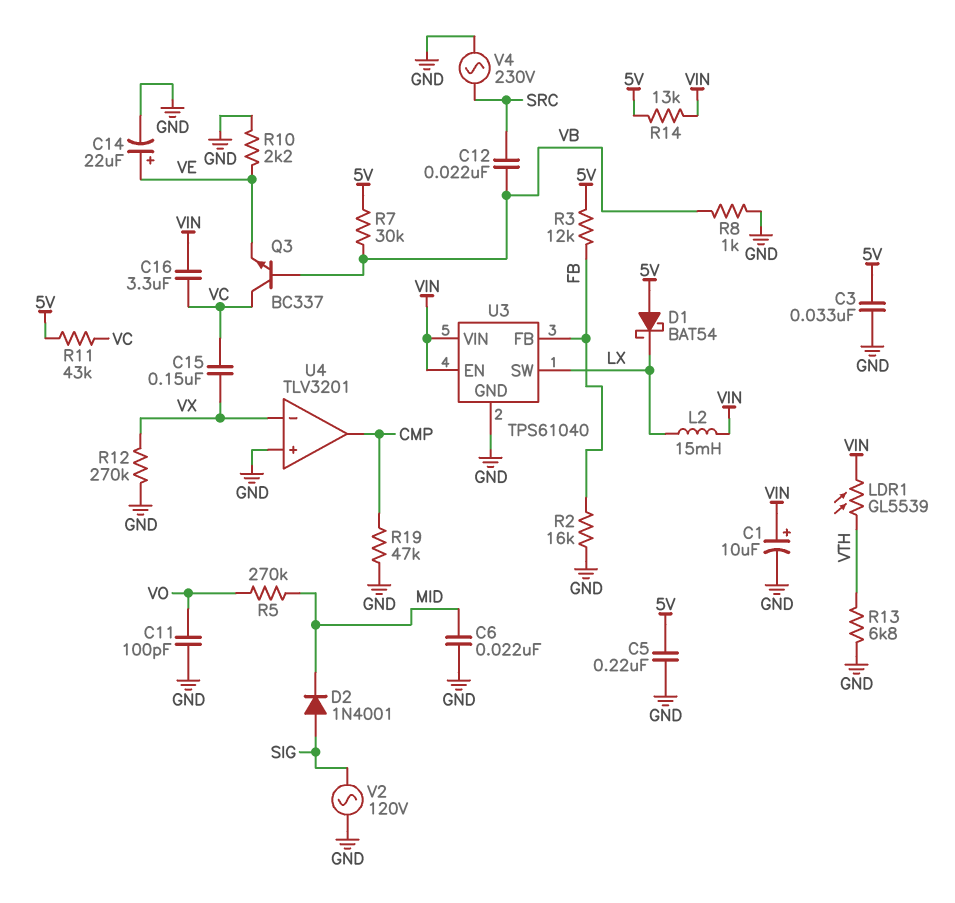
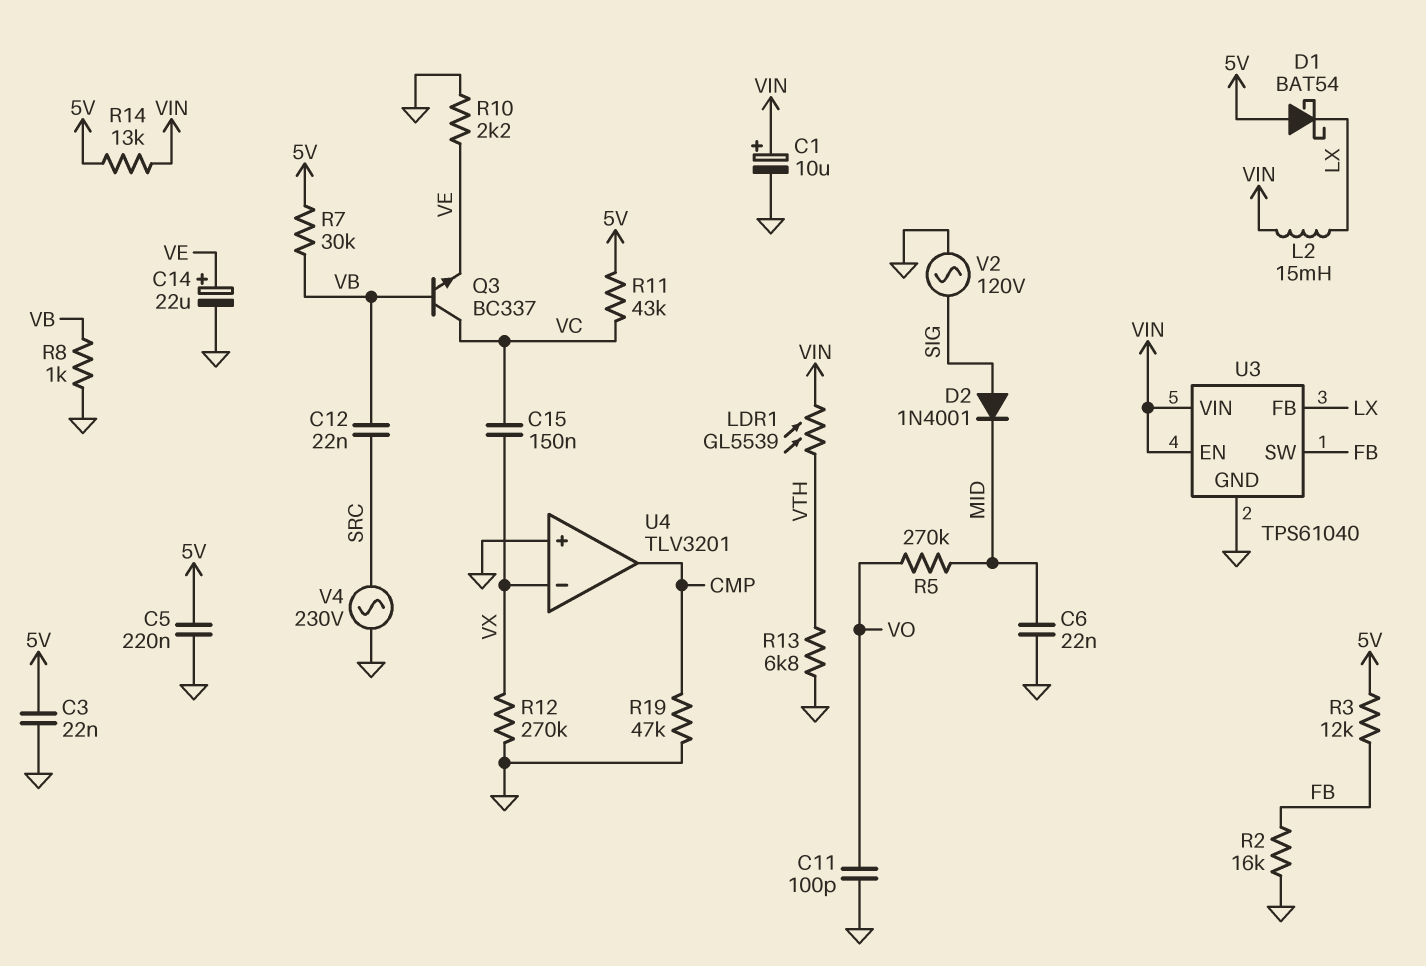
C3: 33nF (5V, GND) -> 22nF (5V, GND)
C16: 3.3uF (VC, VIN) -> none
U3 pin FB: FB -> LX
U3 pin SW: LX -> FB

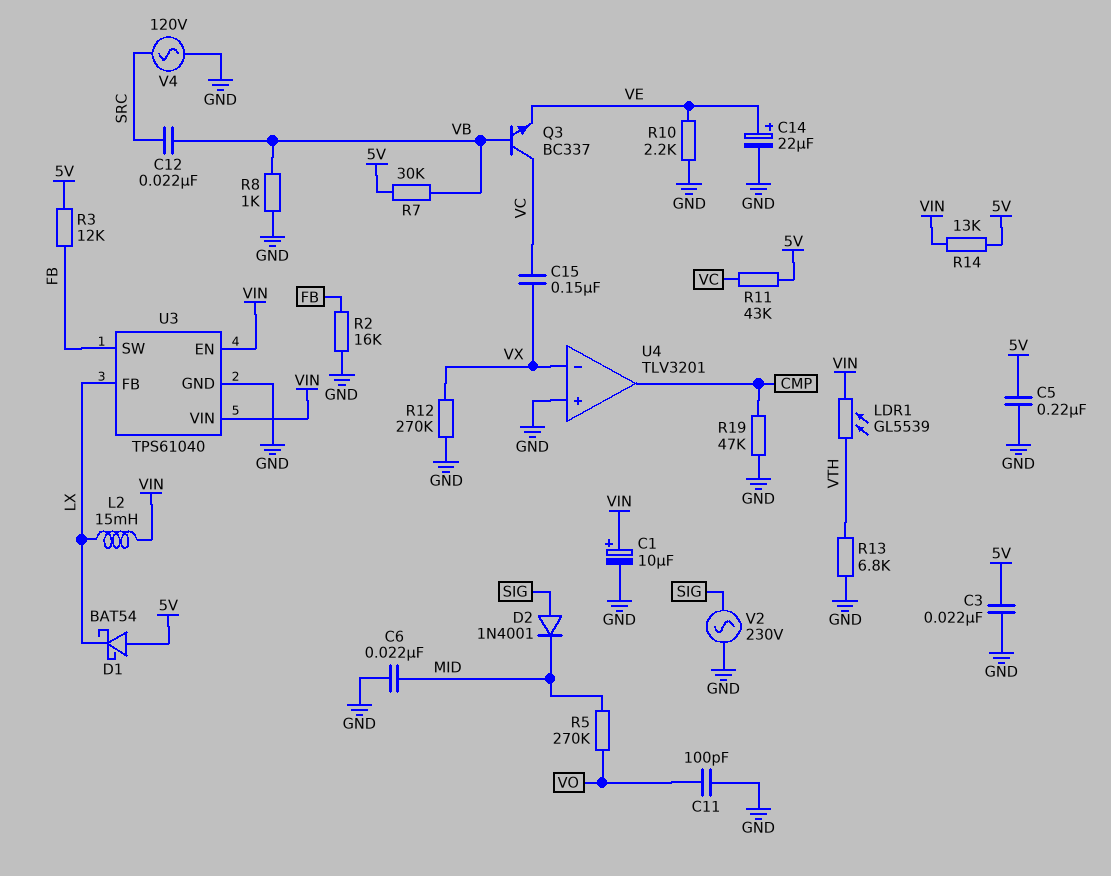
V2: AC 120V (GND, SIG) -> AC 230V (GND, SIG)
V4: AC 230V (GND, SRC) -> AC 120V (GND, SRC)

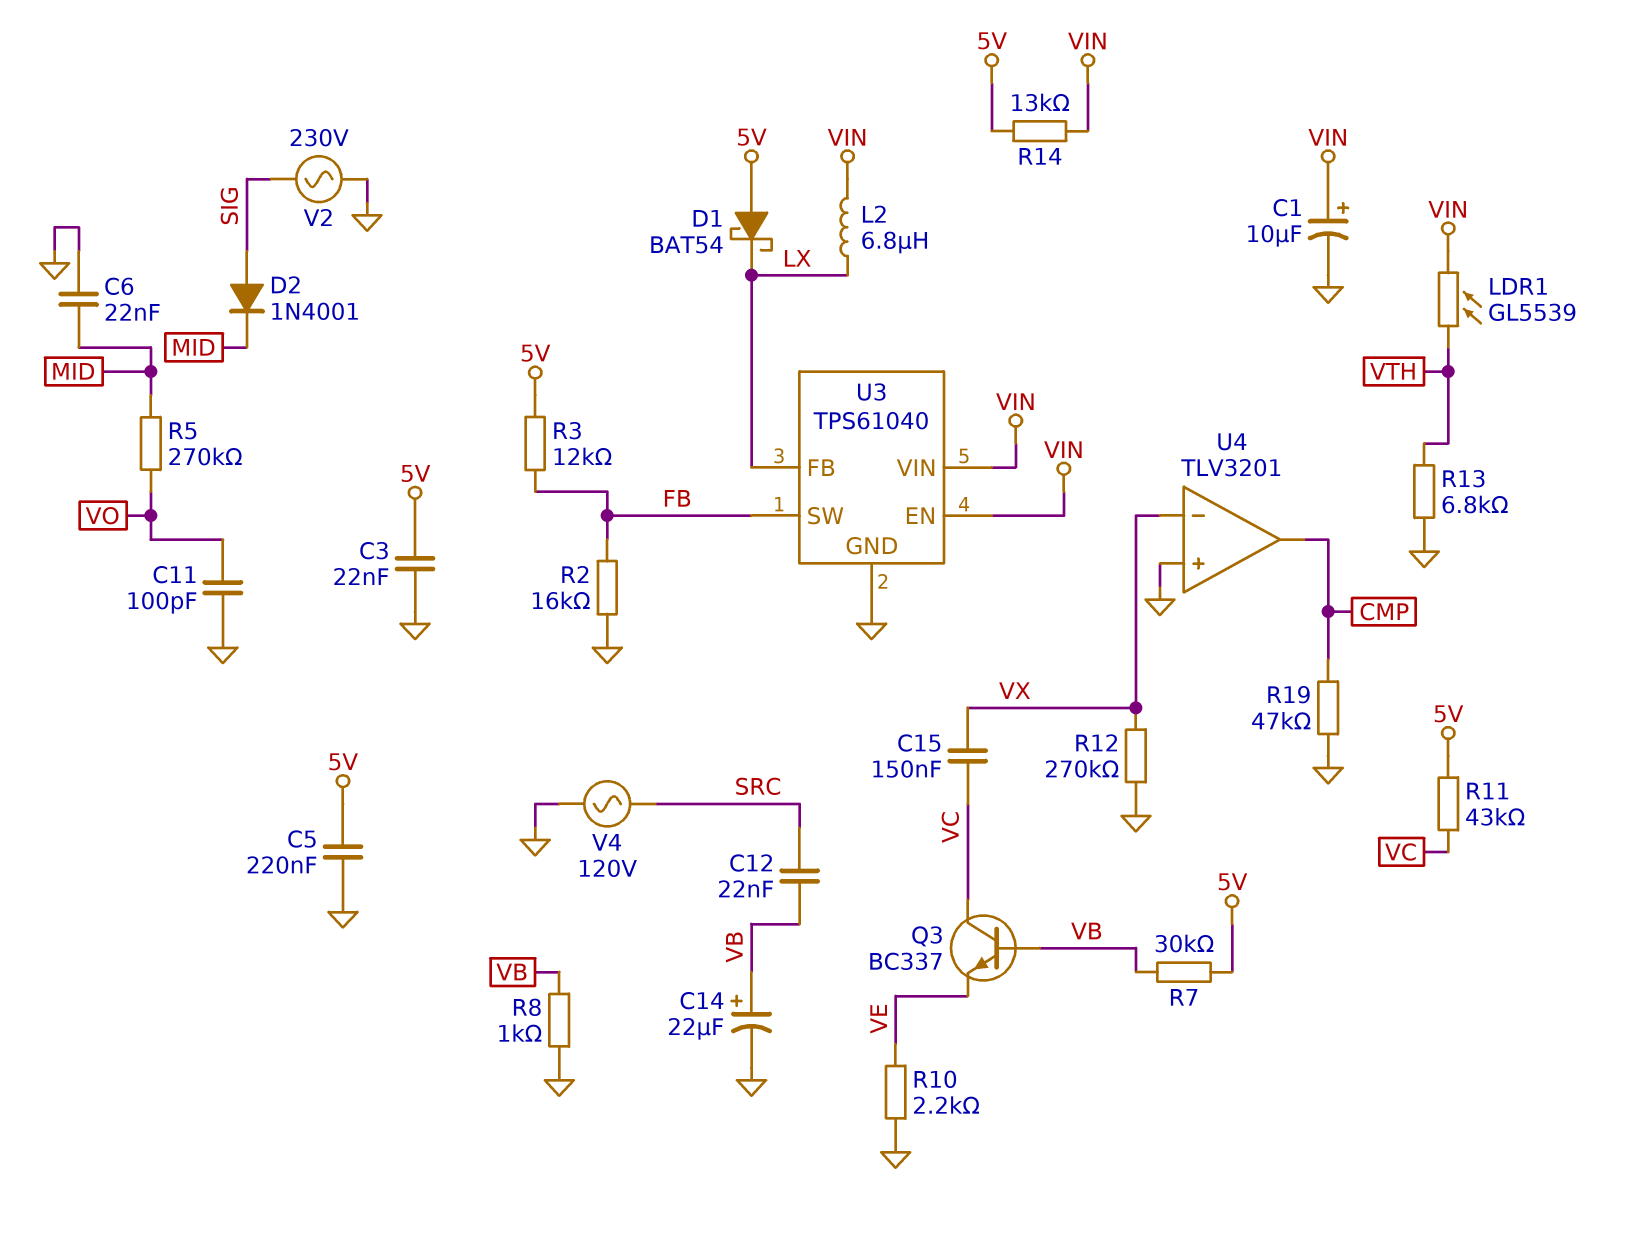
C14: 22uF (plus VE, minus GND) -> 22uF (plus VB, minus GND)
L2: 15mH (LX, VIN) -> 6.8uH (LX, VIN)

